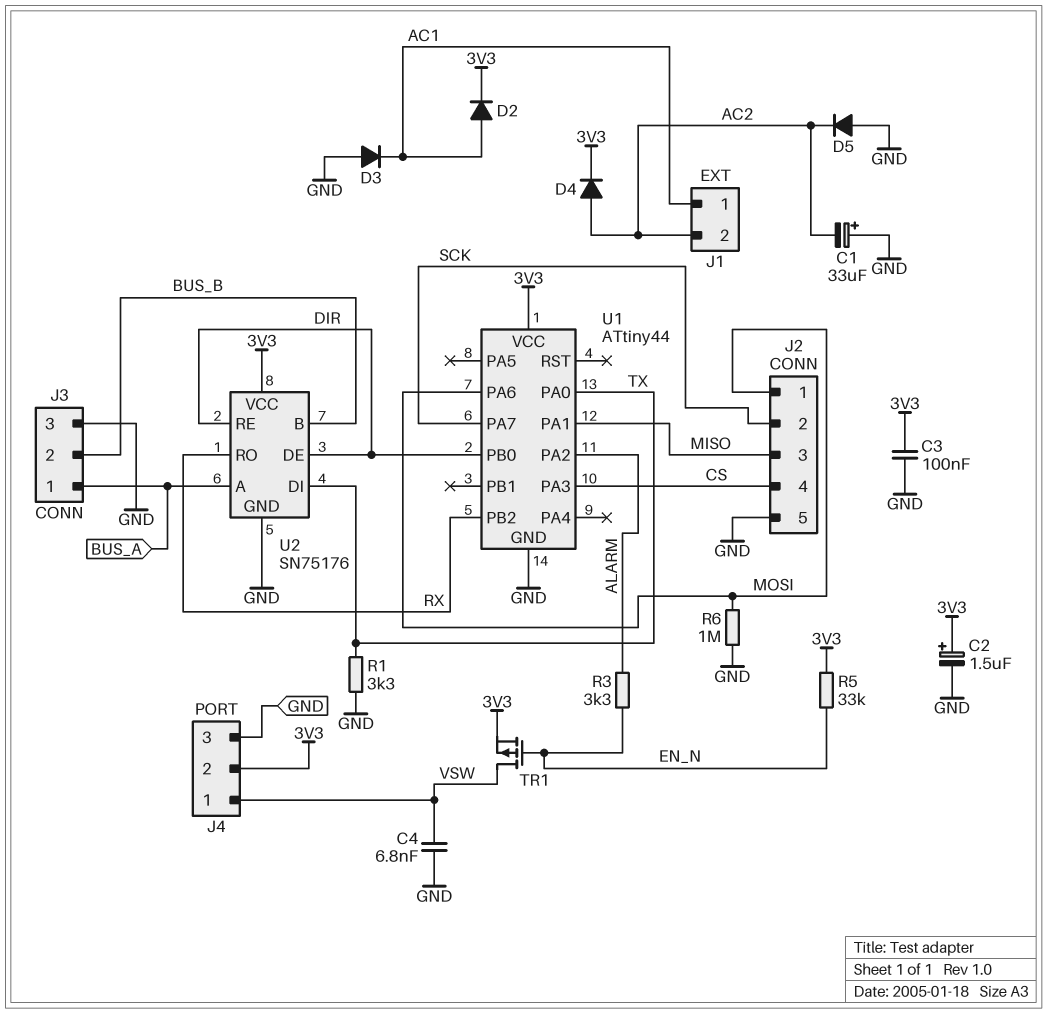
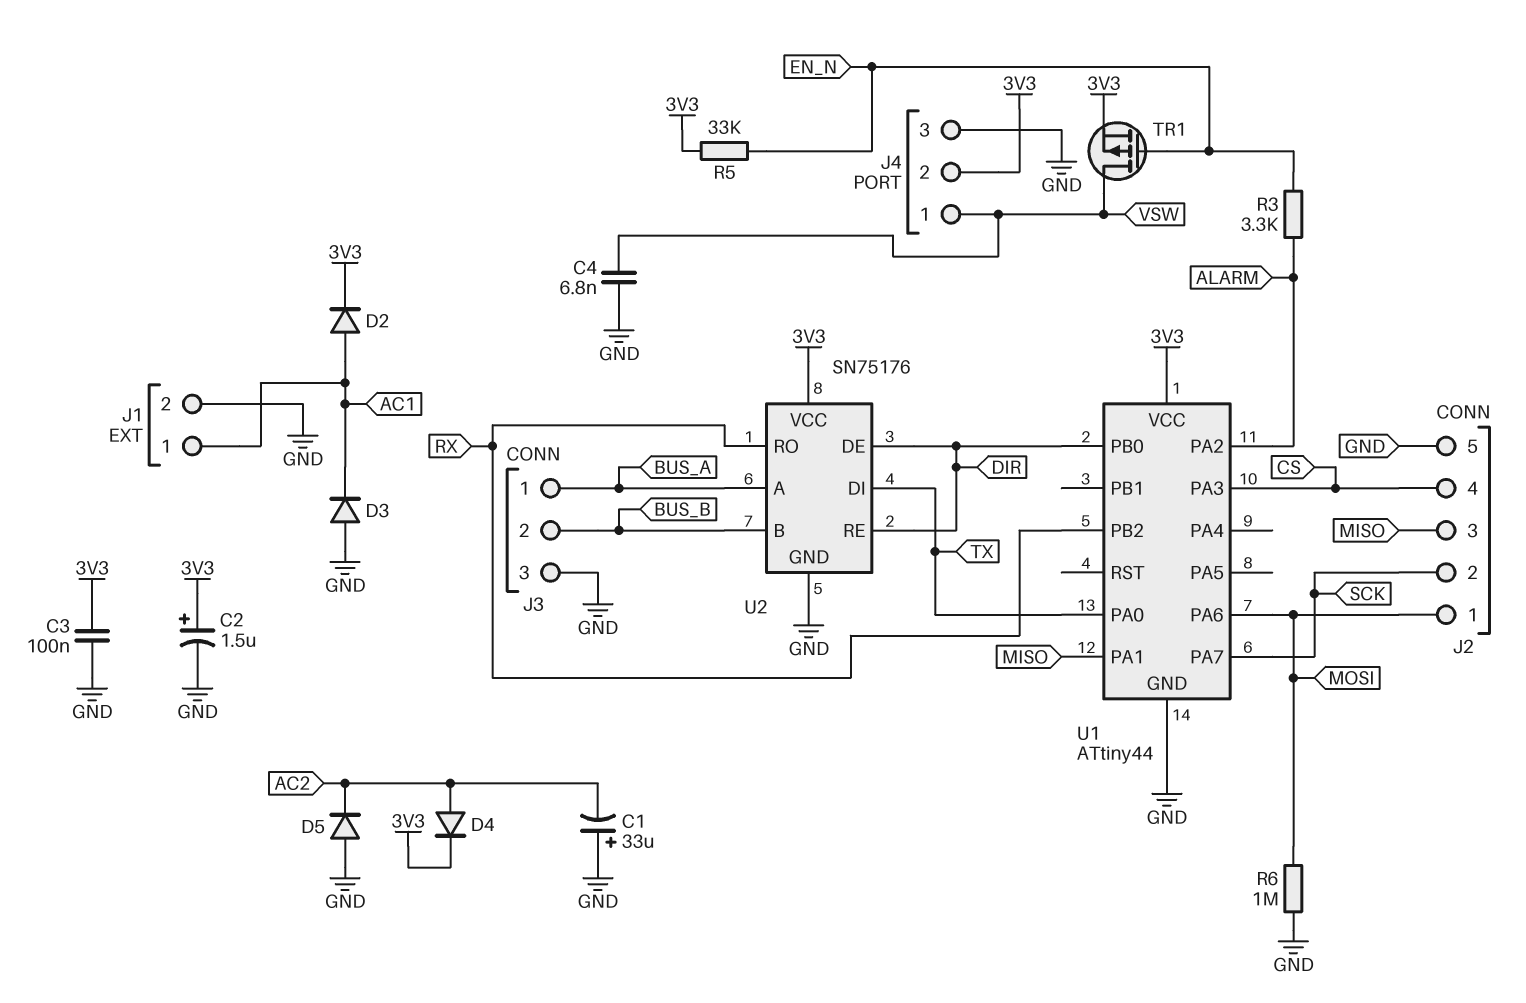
J1 pin 2: AC2 -> GND
R1: 3.3k (GND, TX) -> none

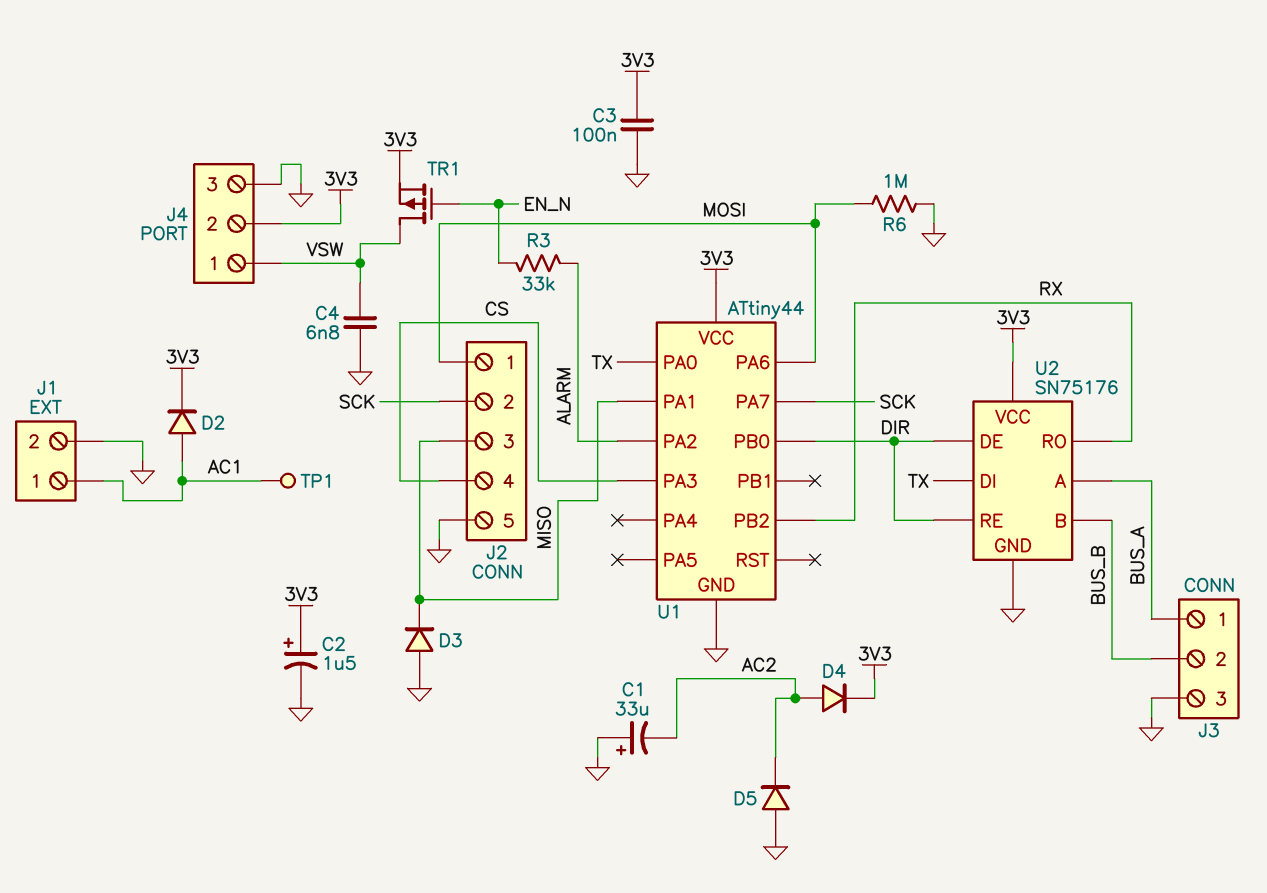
D3: diode (A GND, K AC1) -> diode (A GND, K MISO)
R3: 3.3k (ALARM, EN_N) -> 33k (ALARM, EN_N)
R5: 33k (3V3, EN_N) -> none
TP1: none -> test point (AC1)

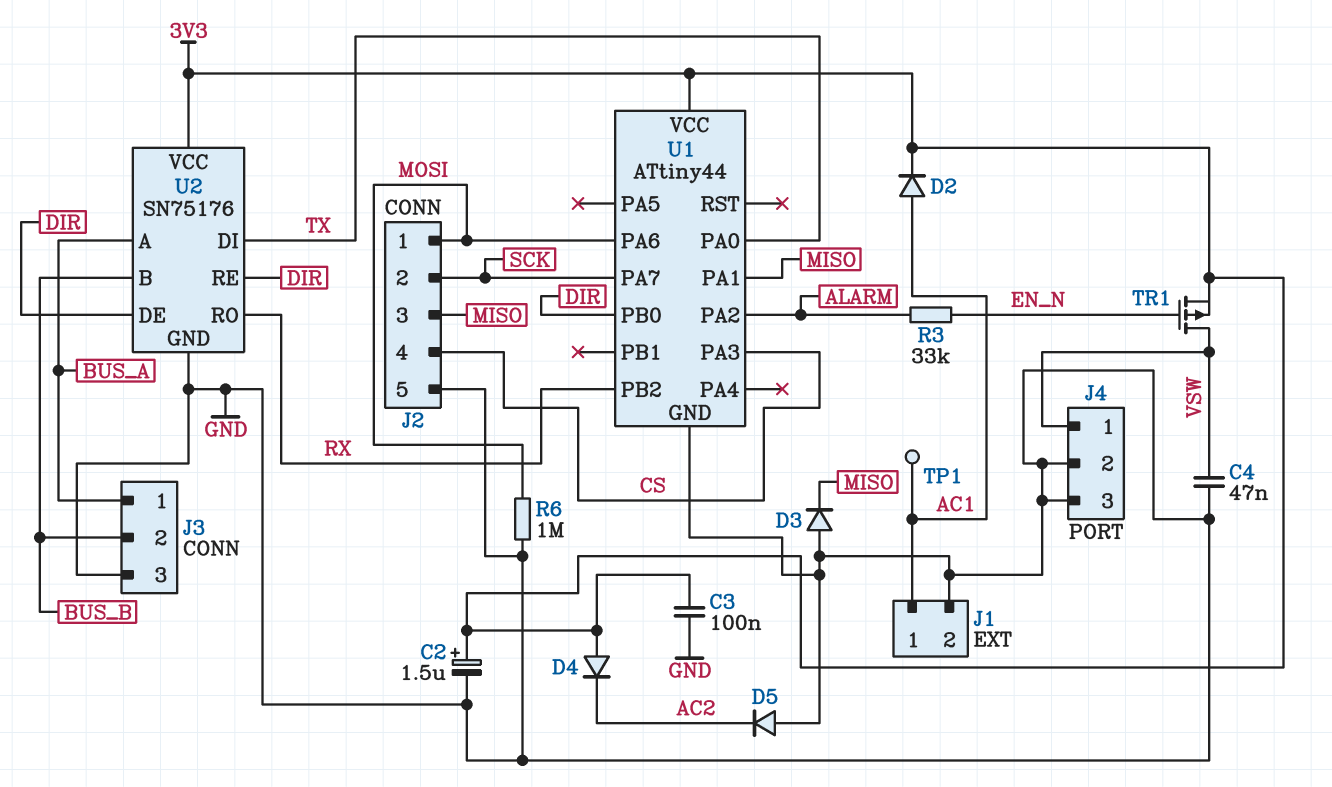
C1: 33uF (plus GND, minus AC2) -> none
C4: 6.8nF (GND, VSW) -> 47nF (GND, VSW)
D4: diode (A AC2, K 3V3) -> diode (A 3V3, K AC2)
J4 pin 2: 3V3 -> GND

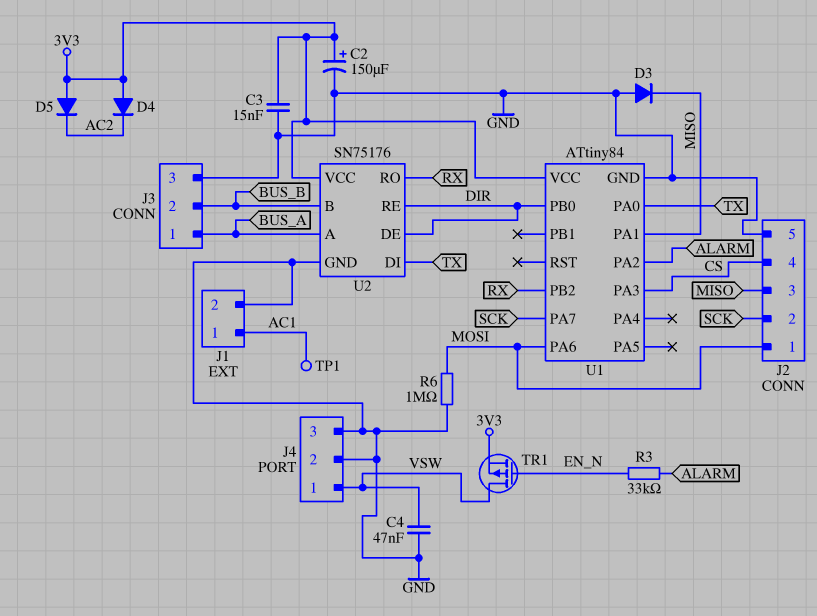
C2: 1.5uF (plus 3V3, minus GND) -> 150uF (plus 3V3, minus GND)
C3: 100nF (3V3, GND) -> 15nF (3V3, GND)
D2: diode (A AC1, K 3V3) -> none
D5: diode (A GND, K AC2) -> diode (A 3V3, K AC2)
U1: ATtiny44 -> ATtiny84

